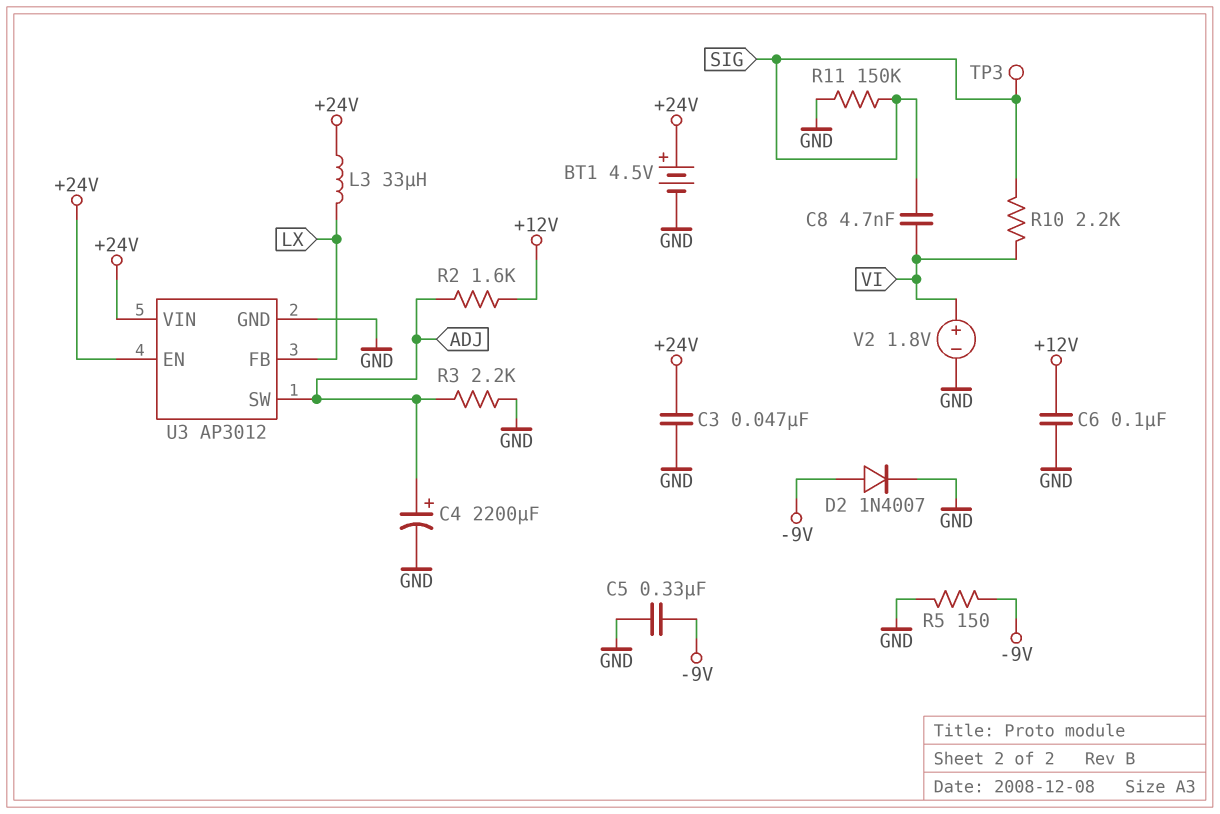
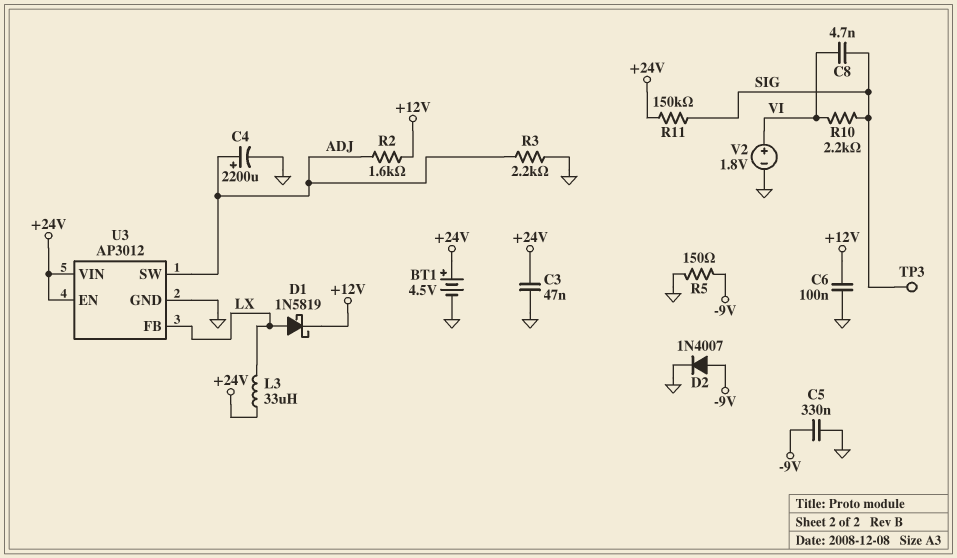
D1: none -> schottky 1N5819 (A LX, K +12V)
R11: 150k (GND, SIG) -> 150k (+24V, SIG)

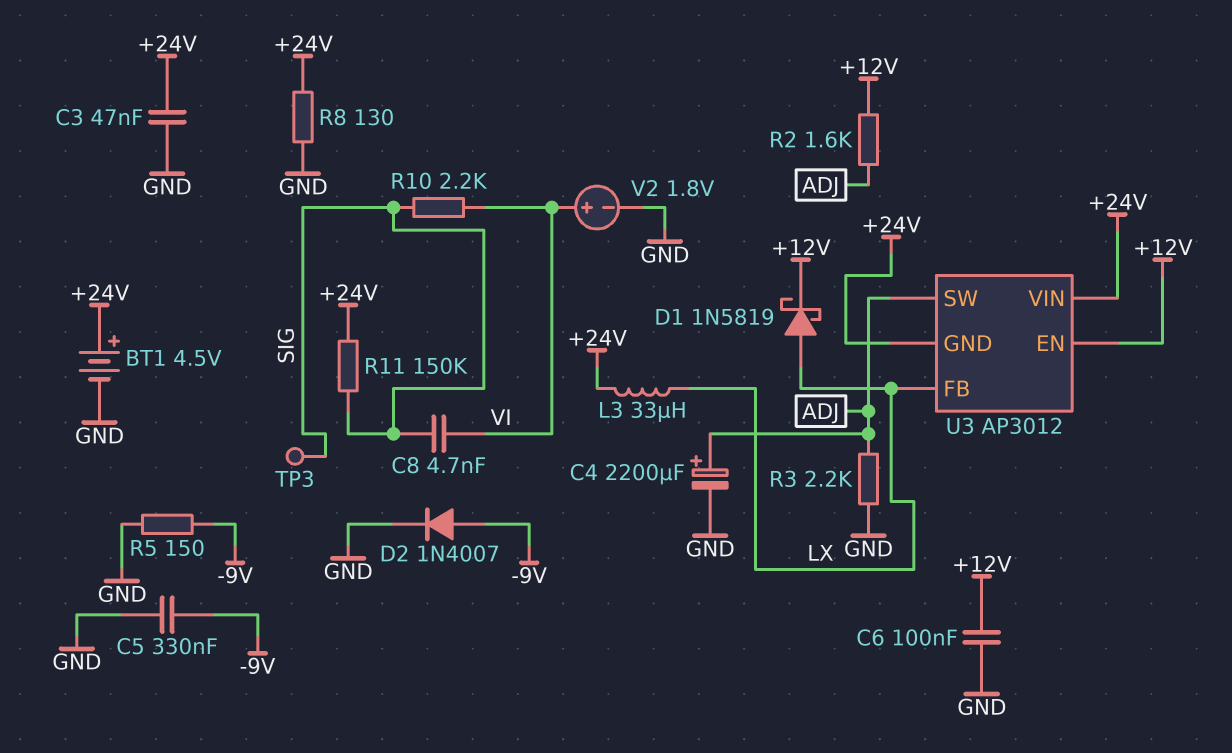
R8: none -> 130 (+24V, GND)
U3 pin EN: +24V -> +12V
U3 pin GND: GND -> +24V

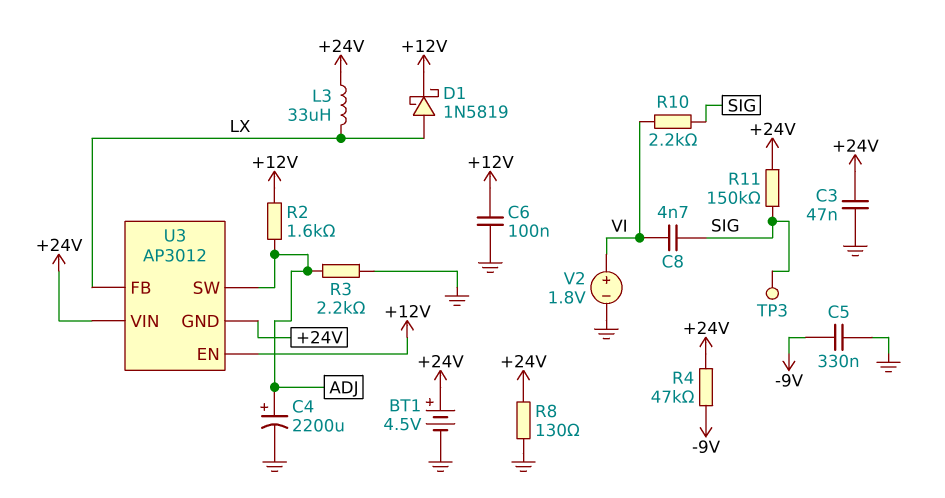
D2: diode 1N4007 (A -9V, K GND) -> none
R4: none -> 47k (+24V, -9V)
R5: 150 (-9V, GND) -> none

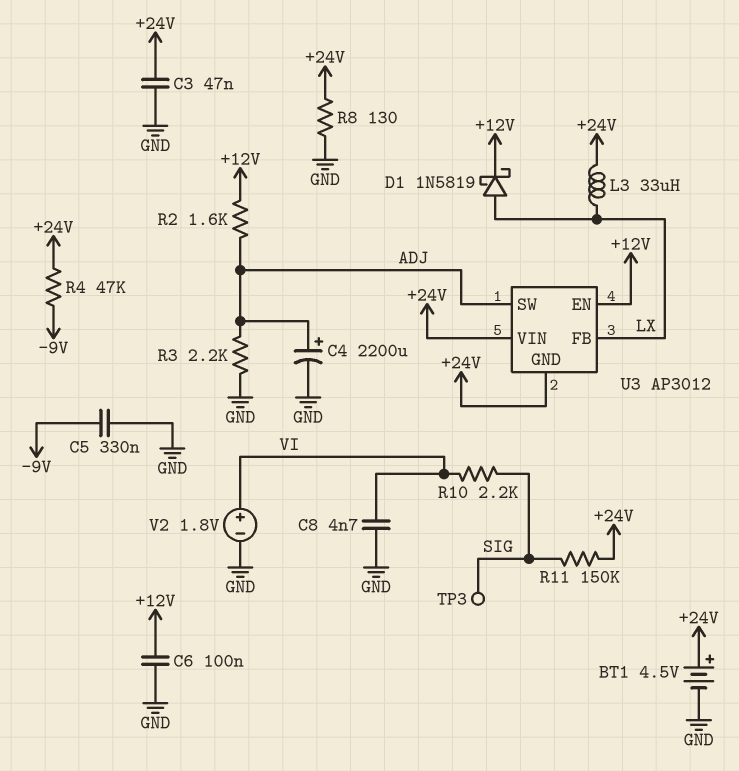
C8: 4.7nF (SIG, VI) -> 4.7nF (GND, VI)

